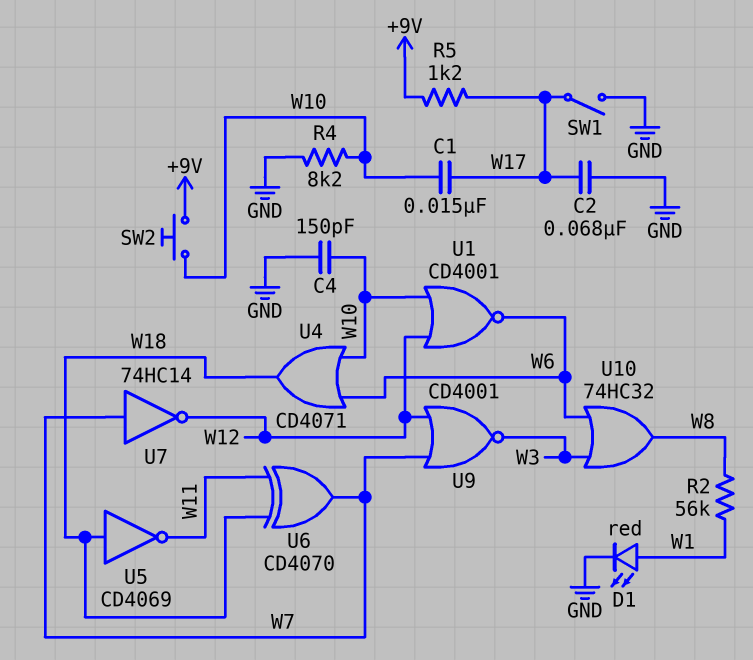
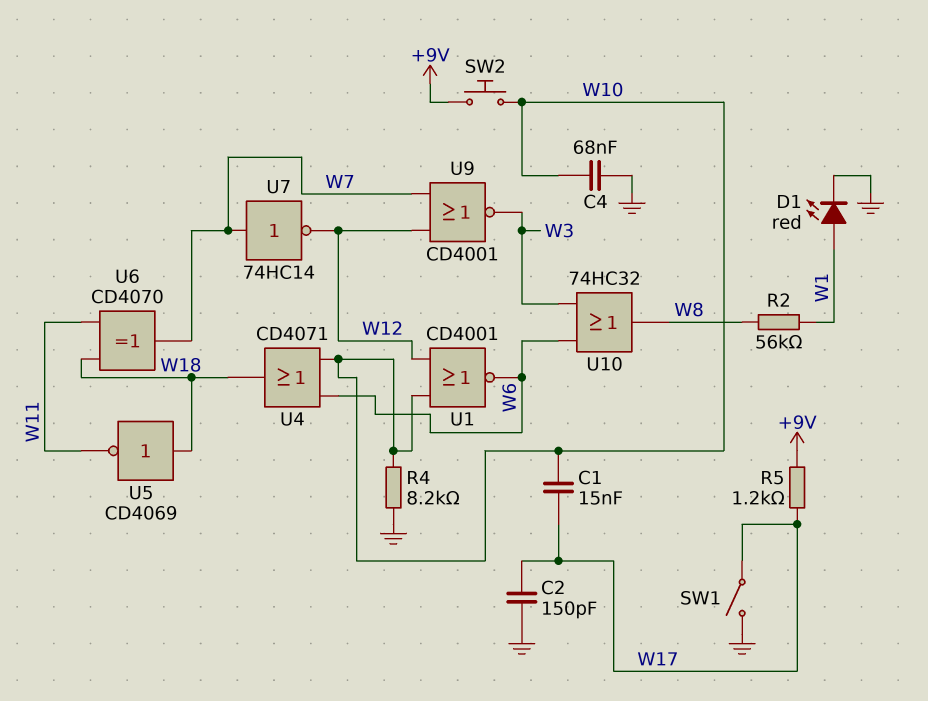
C2: 68nF (GND, W17) -> 150pF (GND, W17)
C4: 150pF (GND, W10) -> 68nF (GND, W10)

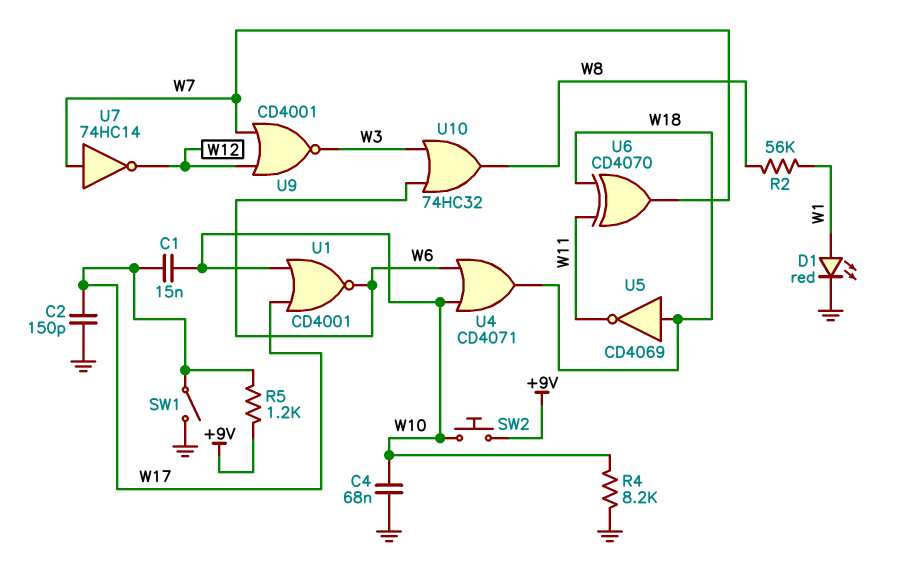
U1: NOR CD4001 (in W10, in W12, out W6) -> NOR CD4001 (in W10, in W17, out W6)

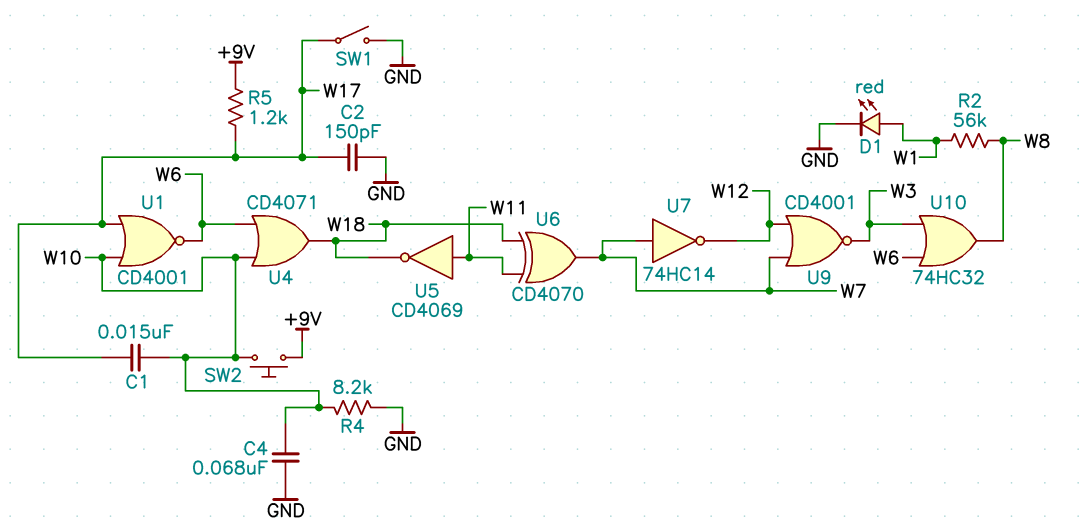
U5: NOT CD4069 (in W18, out W11) -> NOT CD4069 (in W11, out W18)

